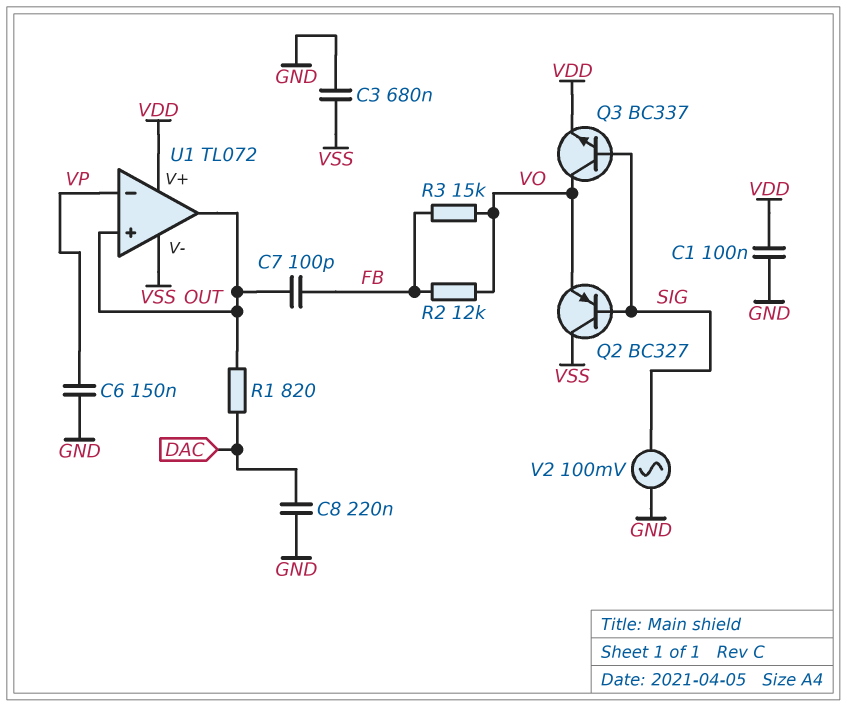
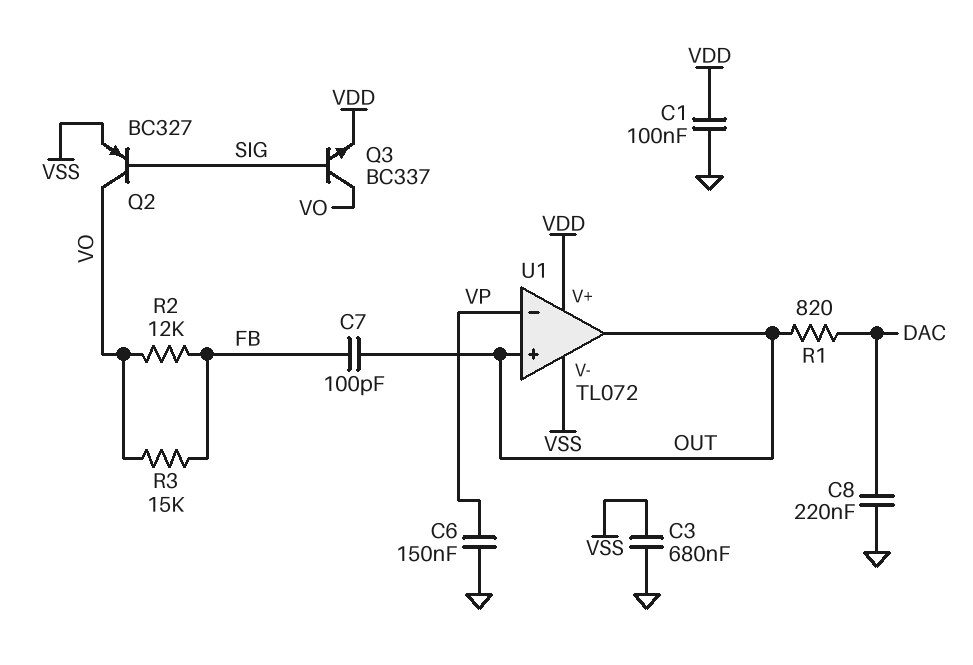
Q2: PNP BC327 (B SIG, C VSS, E VO) -> PNP BC327 (B SIG, C VO, E VSS)
V2: AC 100mV (GND, SIG) -> none

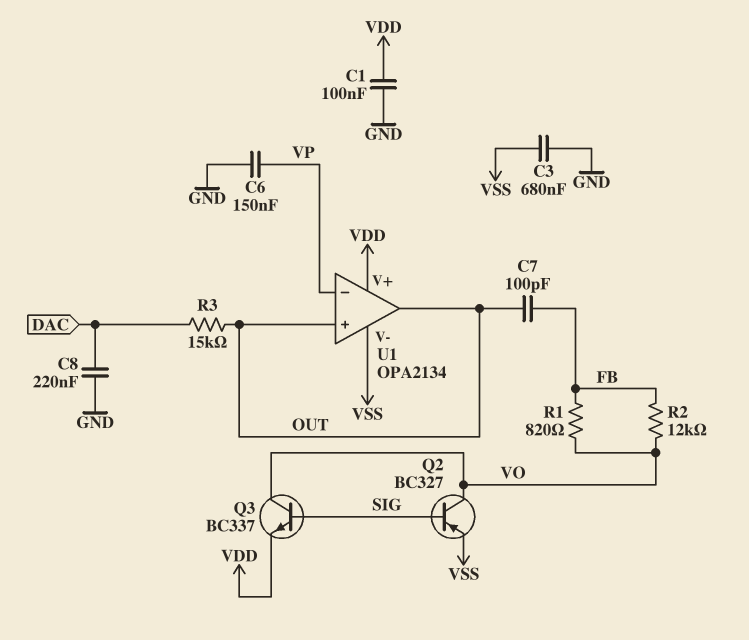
R1: 820 (DAC, OUT) -> 820 (FB, VO)
R3: 15k (FB, VO) -> 15k (DAC, OUT)
U1: TL072 -> OPA2134

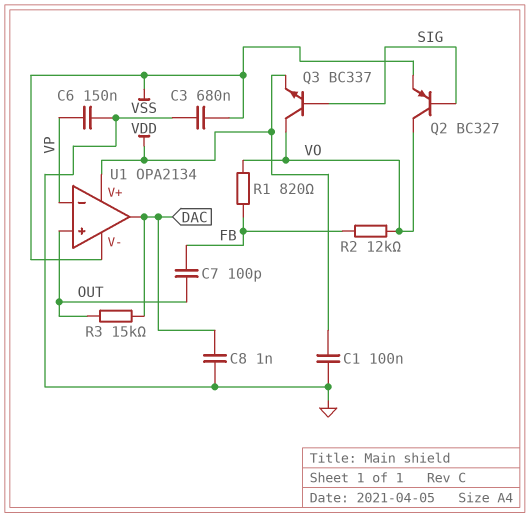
C8: 220nF (DAC, GND) -> 1nF (DAC, GND)
U1 pin out: OUT -> DAC

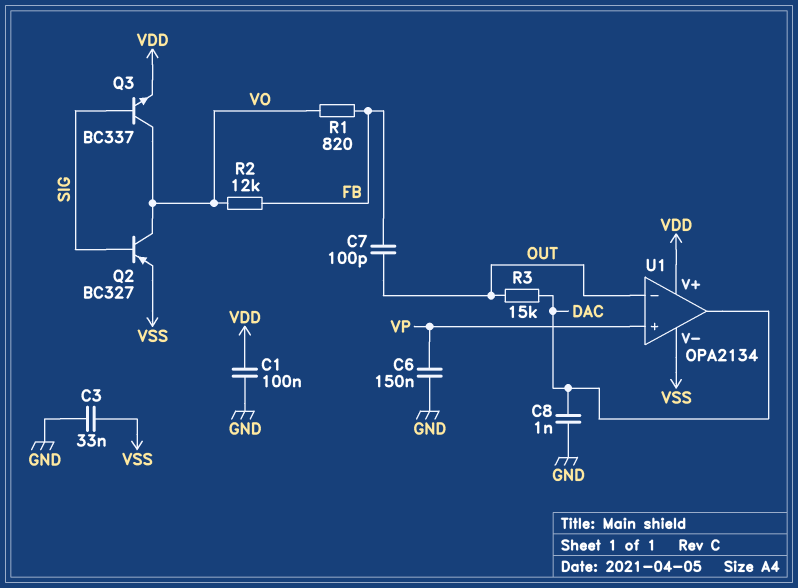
C3: 680nF (GND, VSS) -> 33nF (GND, VSS)
U1 pin in+: OUT -> VP
U1 pin in-: VP -> OUT

